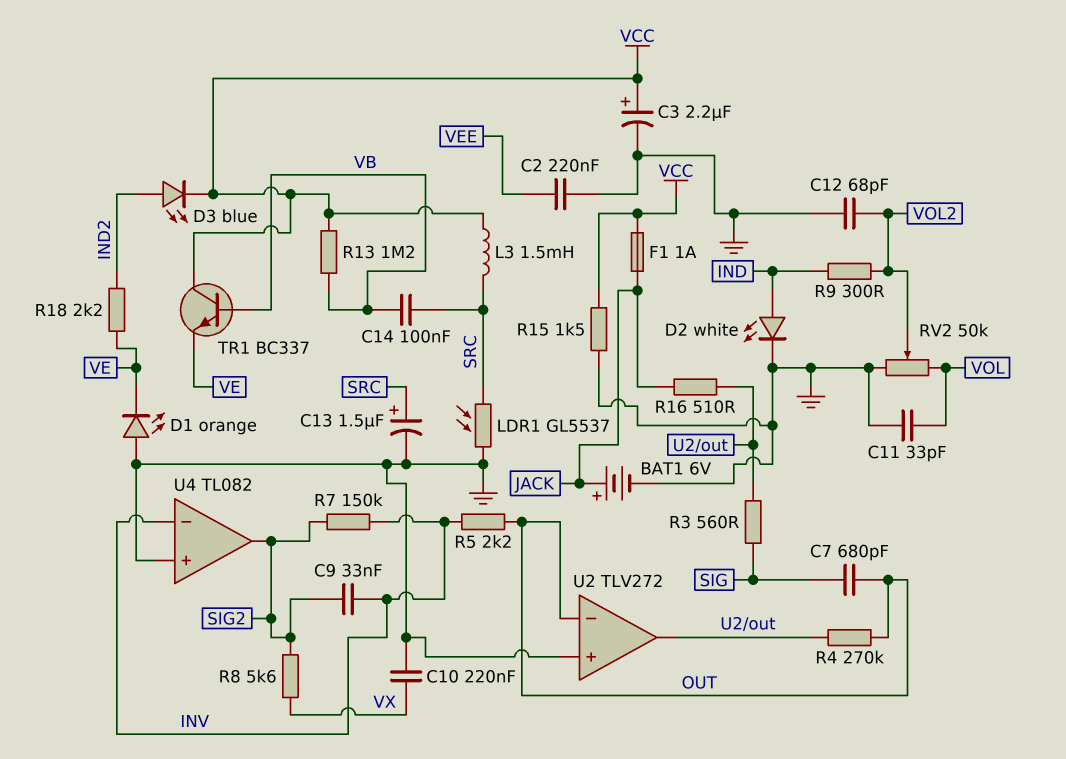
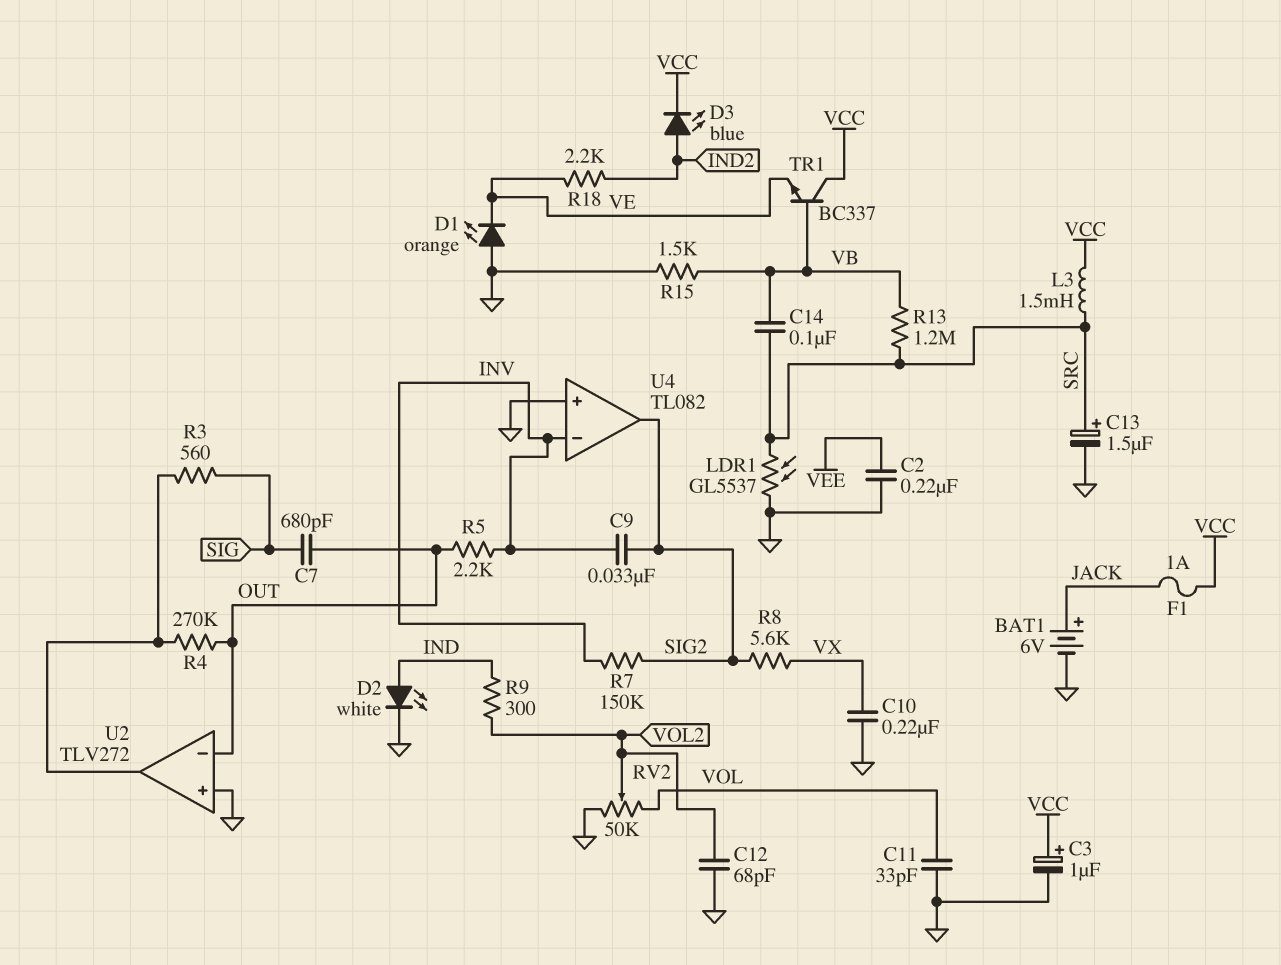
C3: 2.2uF (plus VCC, minus GND) -> 1uF (plus VCC, minus GND)
R13: 1.2M (VB, VCC) -> 1.2M (SRC, VB)
R15: 1.5k (GND, VCC) -> 1.5k (GND, VB)
R16: 510 (JACK, U2/out) -> none

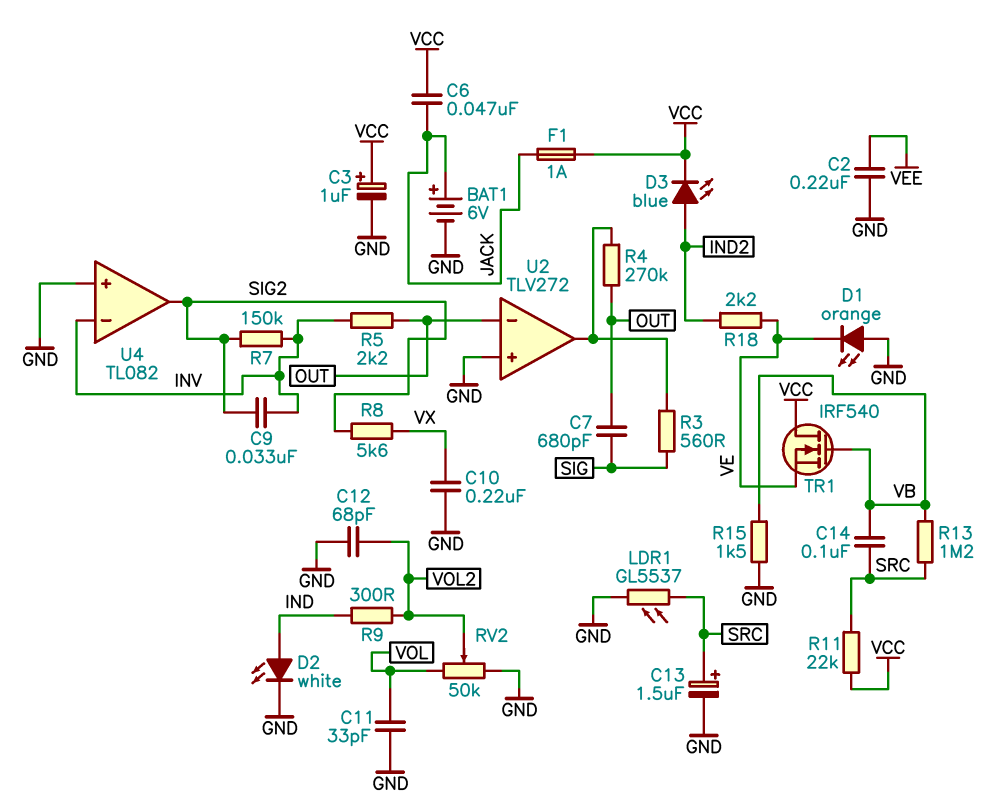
C6: none -> 47nF (JACK, VCC)
L3: 1.5mH (SRC, VCC) -> none
R11: none -> 22k (SRC, VCC)
TR1: NPN BC337 (B VB, C VCC, E VE) -> NMOS IRF540 (G VB, D VCC, S VE)

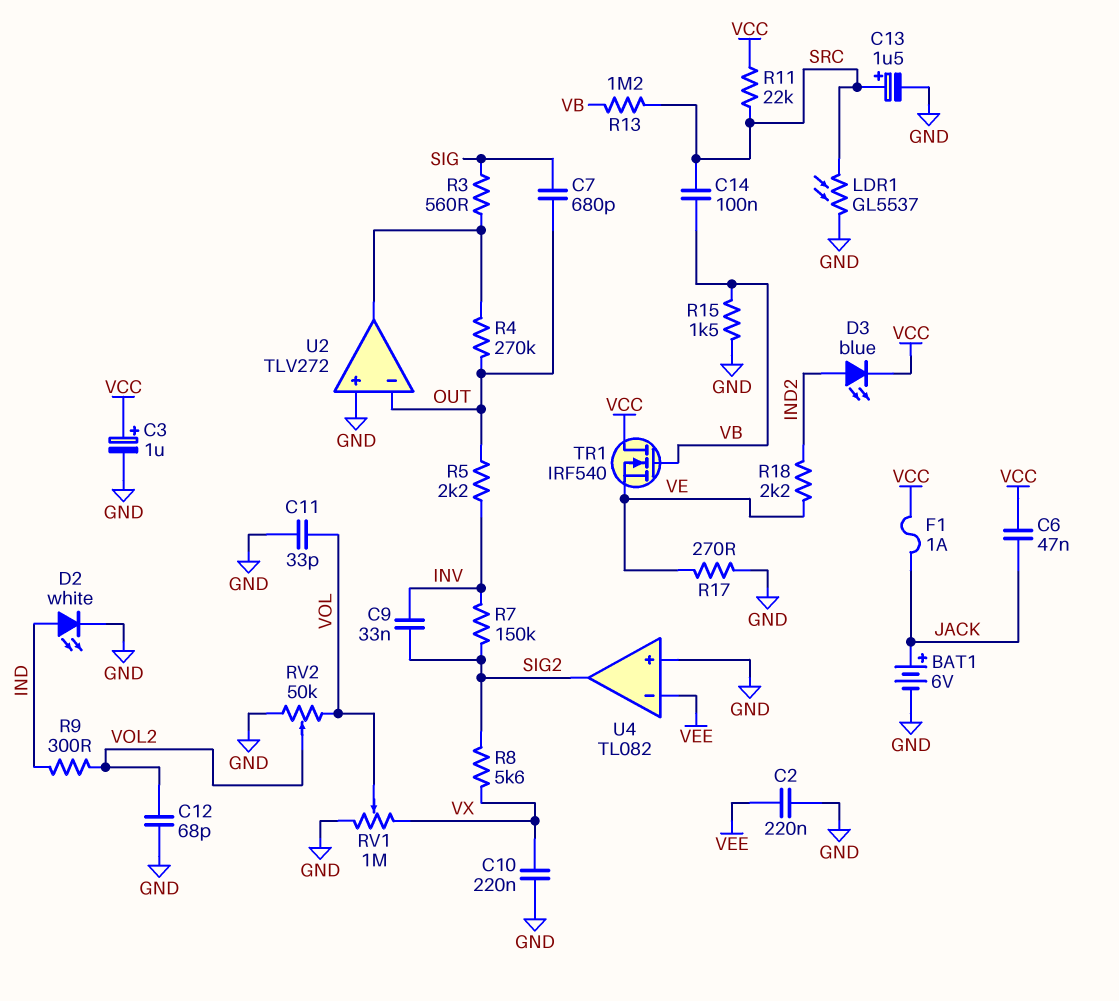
D1: LED orange (A GND, K VE) -> none
R17: none -> 270 (GND, VE)
RV1: none -> 1M (GND, VX, wiper VOL)
U4 pin in-: INV -> VEE

